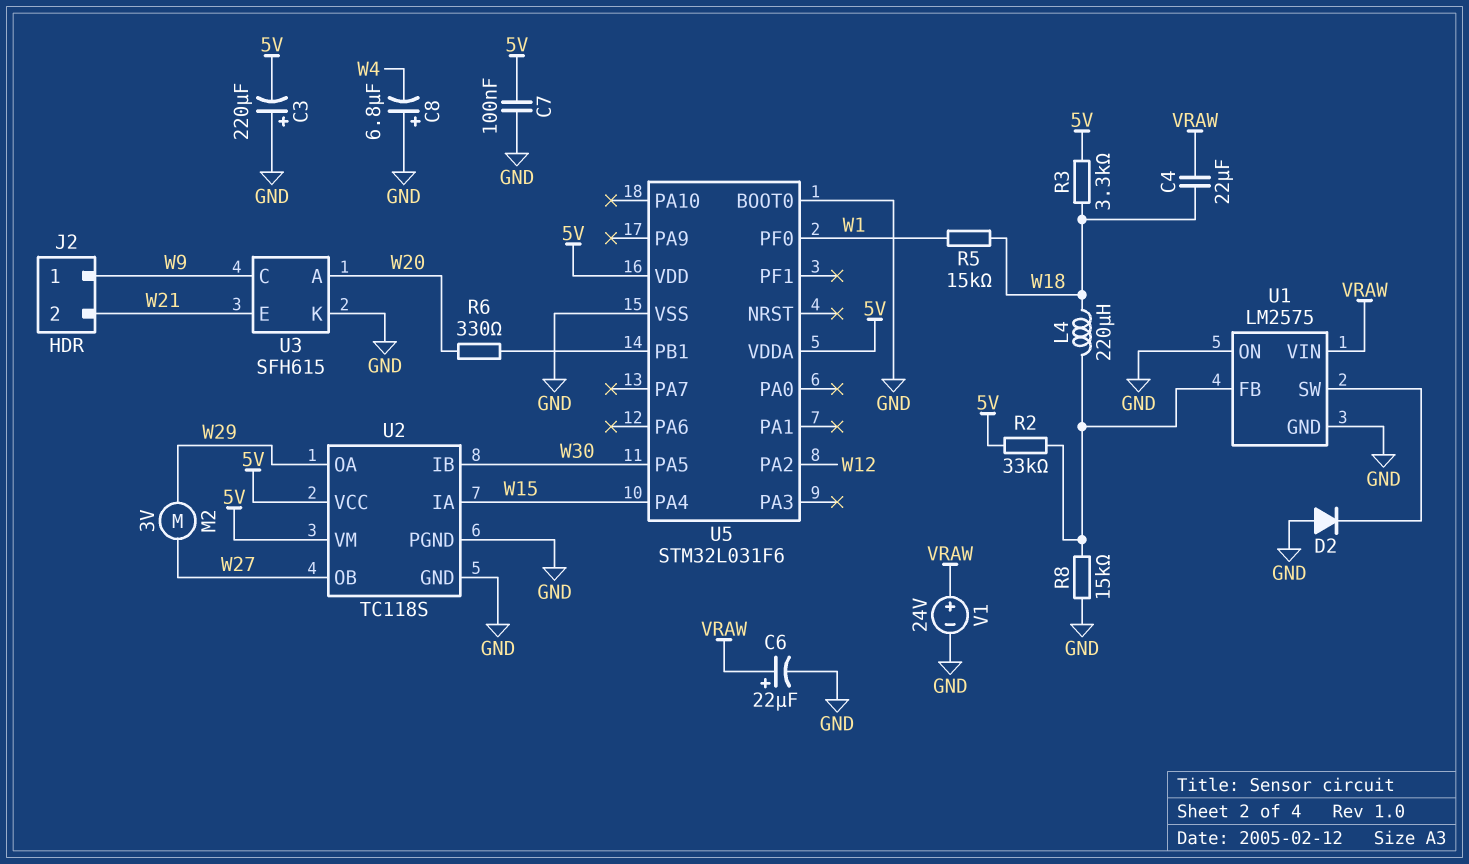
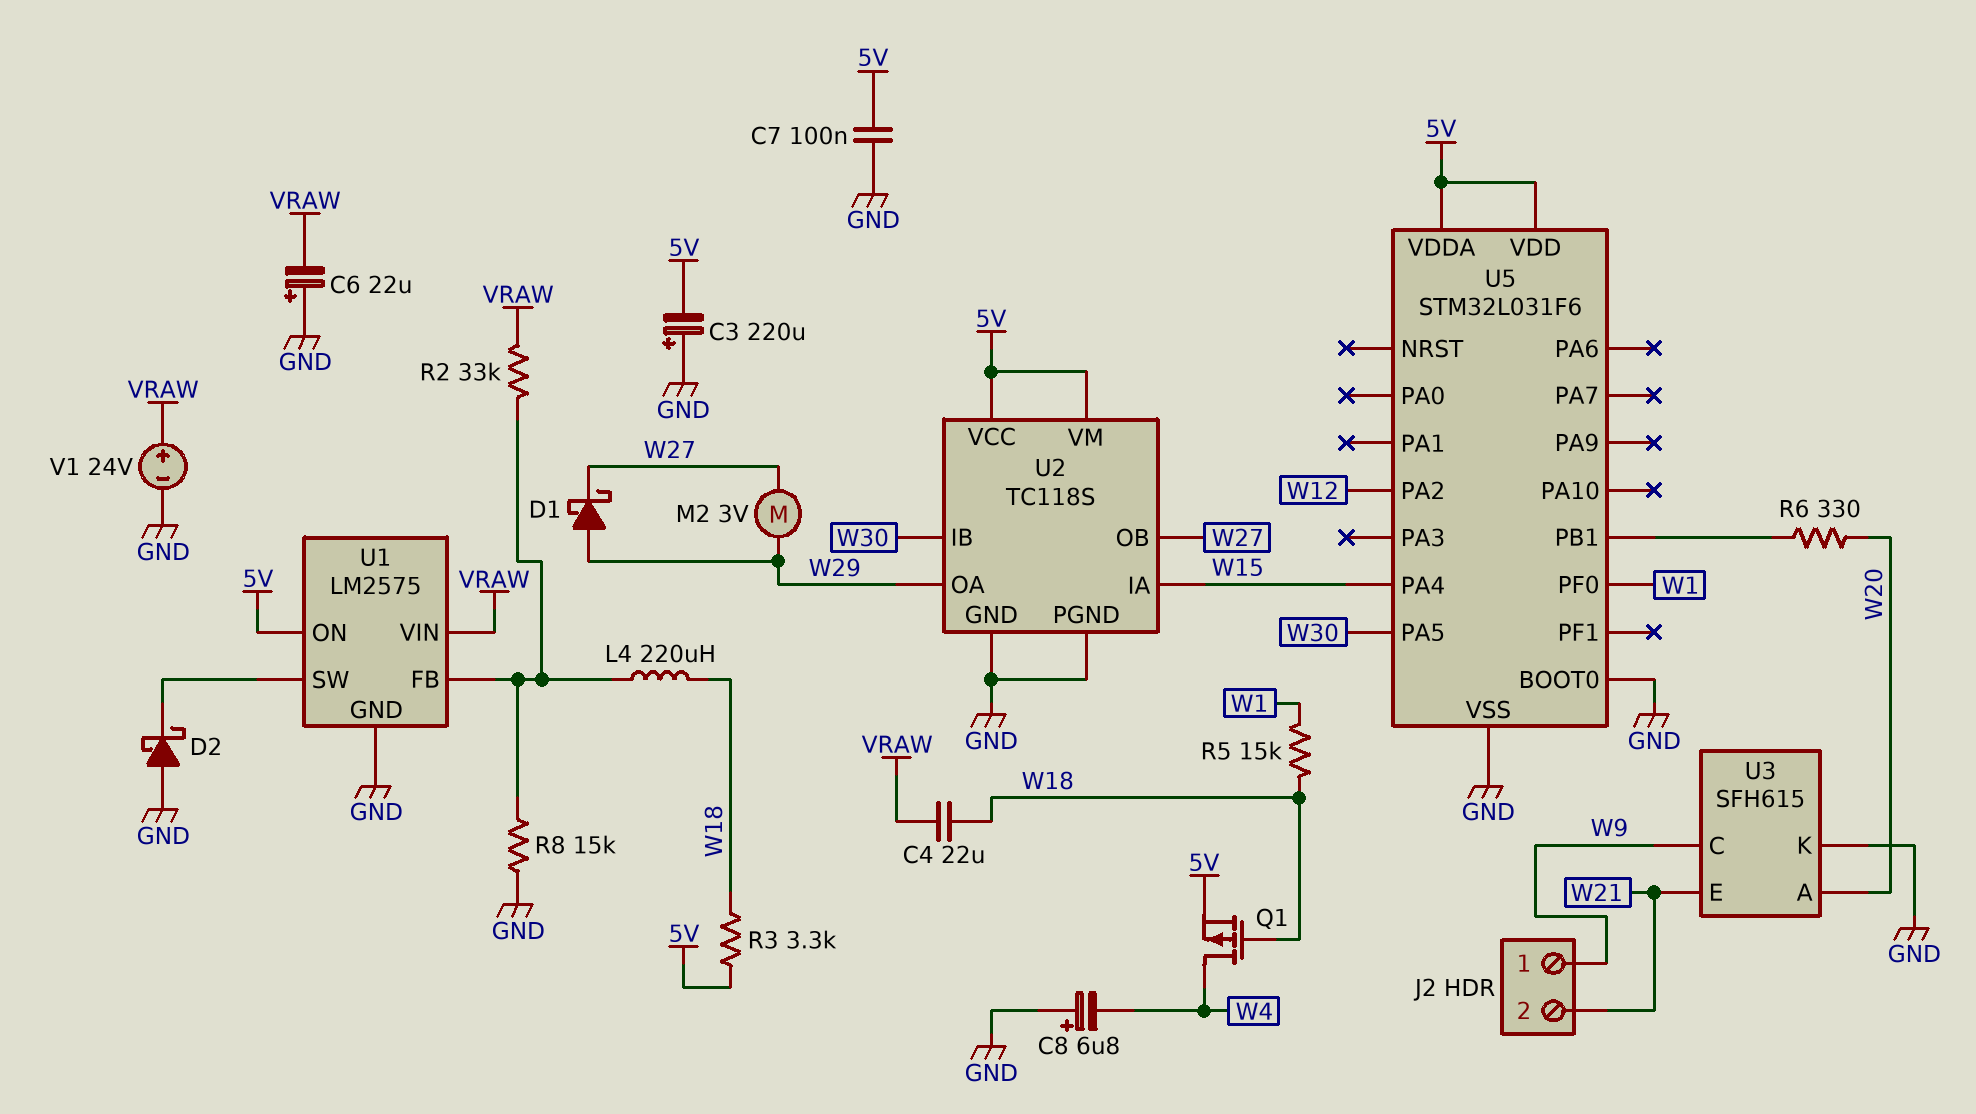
C6: 22uF (plus VRAW, minus GND) -> 22uF (plus GND, minus VRAW)
D1: none -> schottky (A W29, K W27)
D2: diode (A GND, K U1/SW) -> schottky (A GND, K U1/SW)
Q1: none -> PMOS (G W18, D W4, S 5V)
R2: 33k (5V, U1/FB) -> 33k (U1/FB, VRAW)
U1 pin ON: GND -> 5V

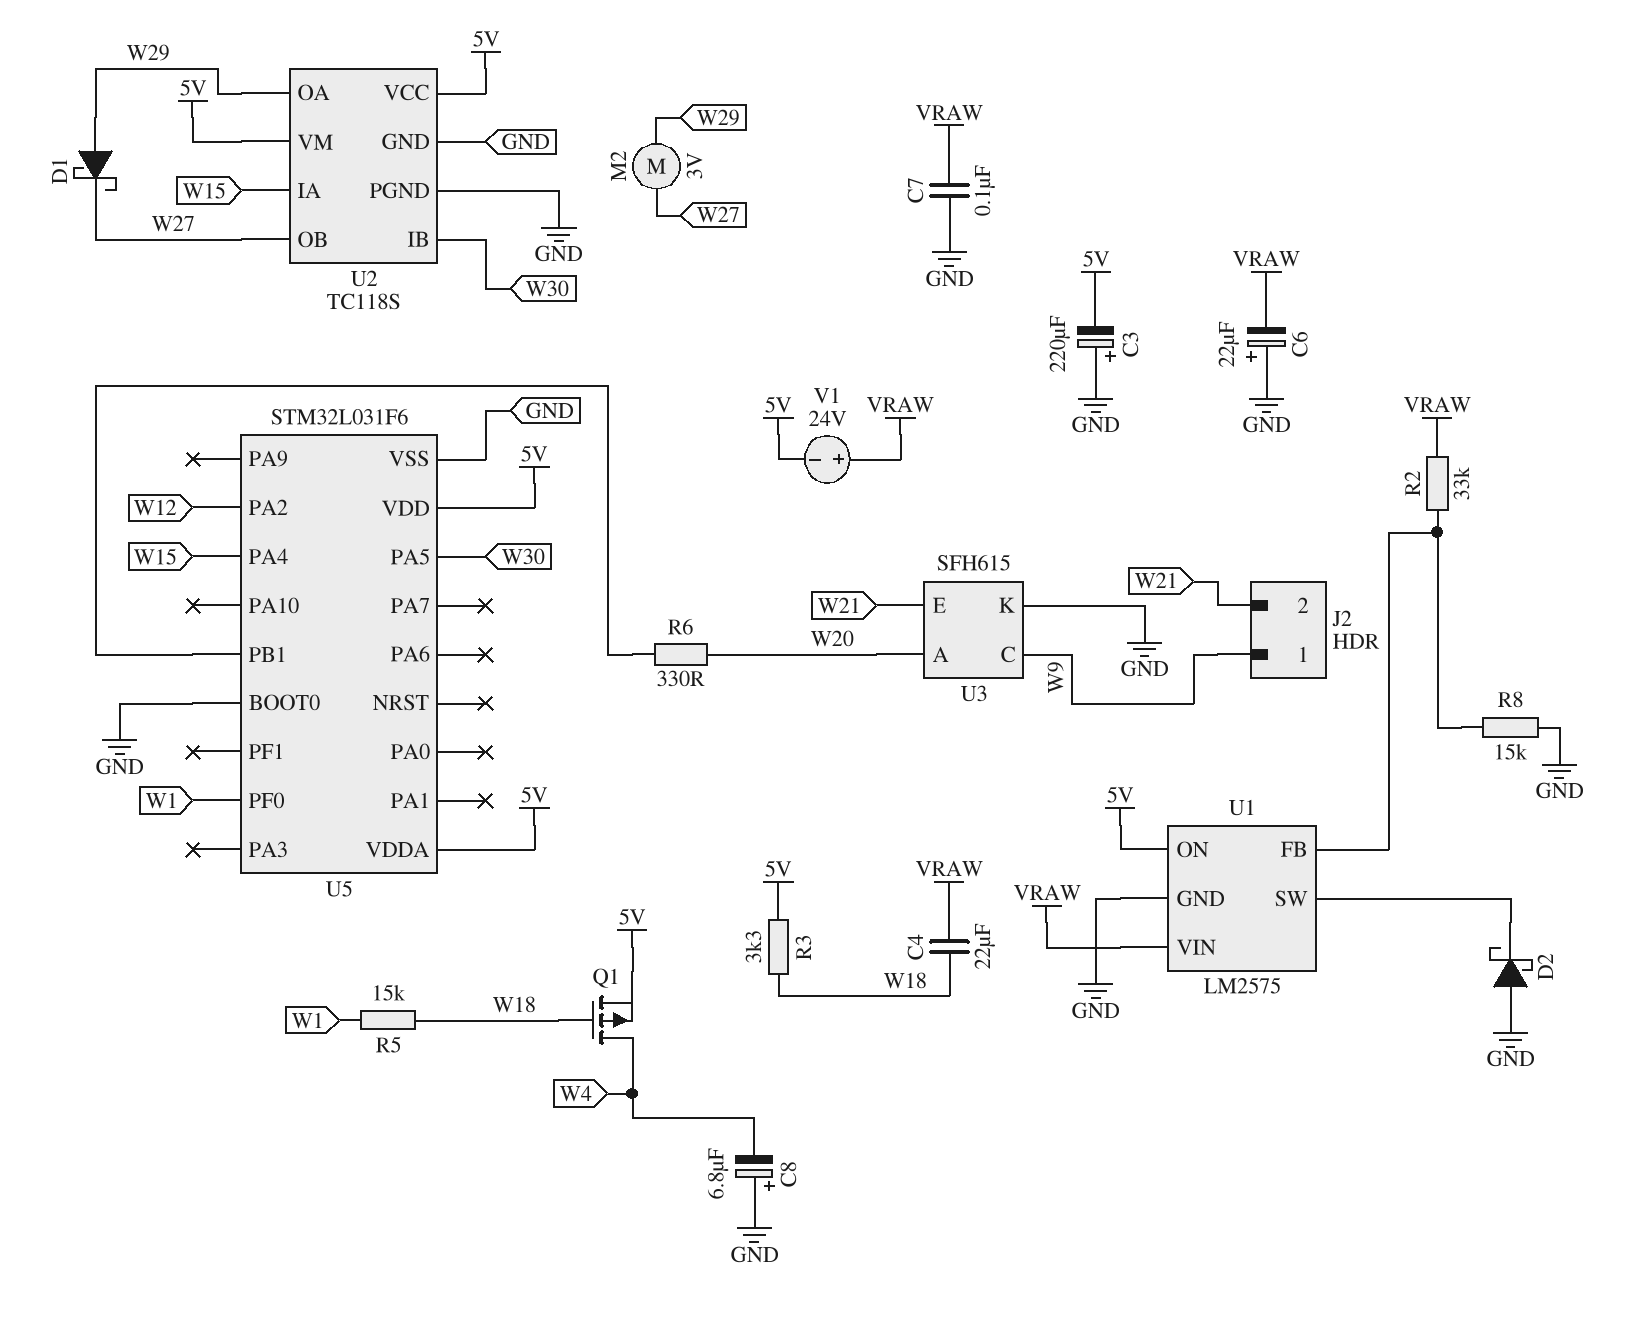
C7: 100nF (5V, GND) -> 100nF (GND, VRAW)
L4: 220uH (U1/FB, W18) -> none
V1: 24V (plus VRAW, minus GND) -> 24V (plus VRAW, minus 5V)

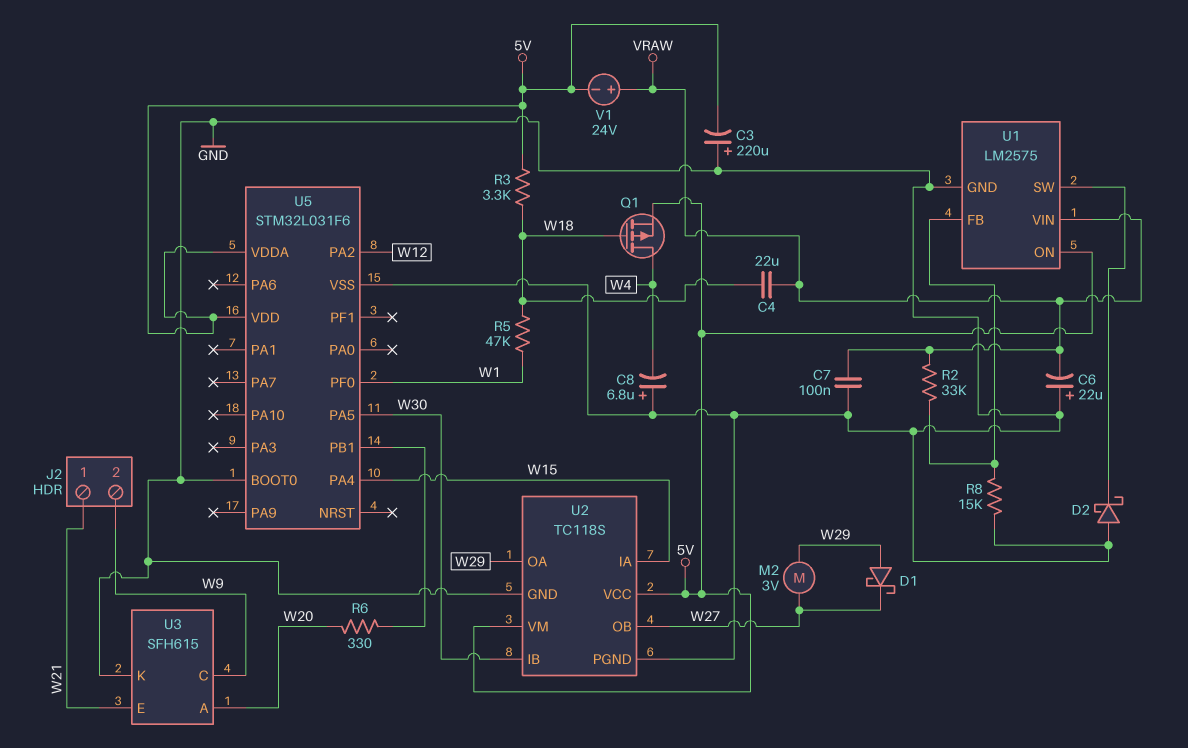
J2 pin 1: W9 -> W21
J2 pin 2: W21 -> W9
R5: 15k (W1, W18) -> 47k (W1, W18)

